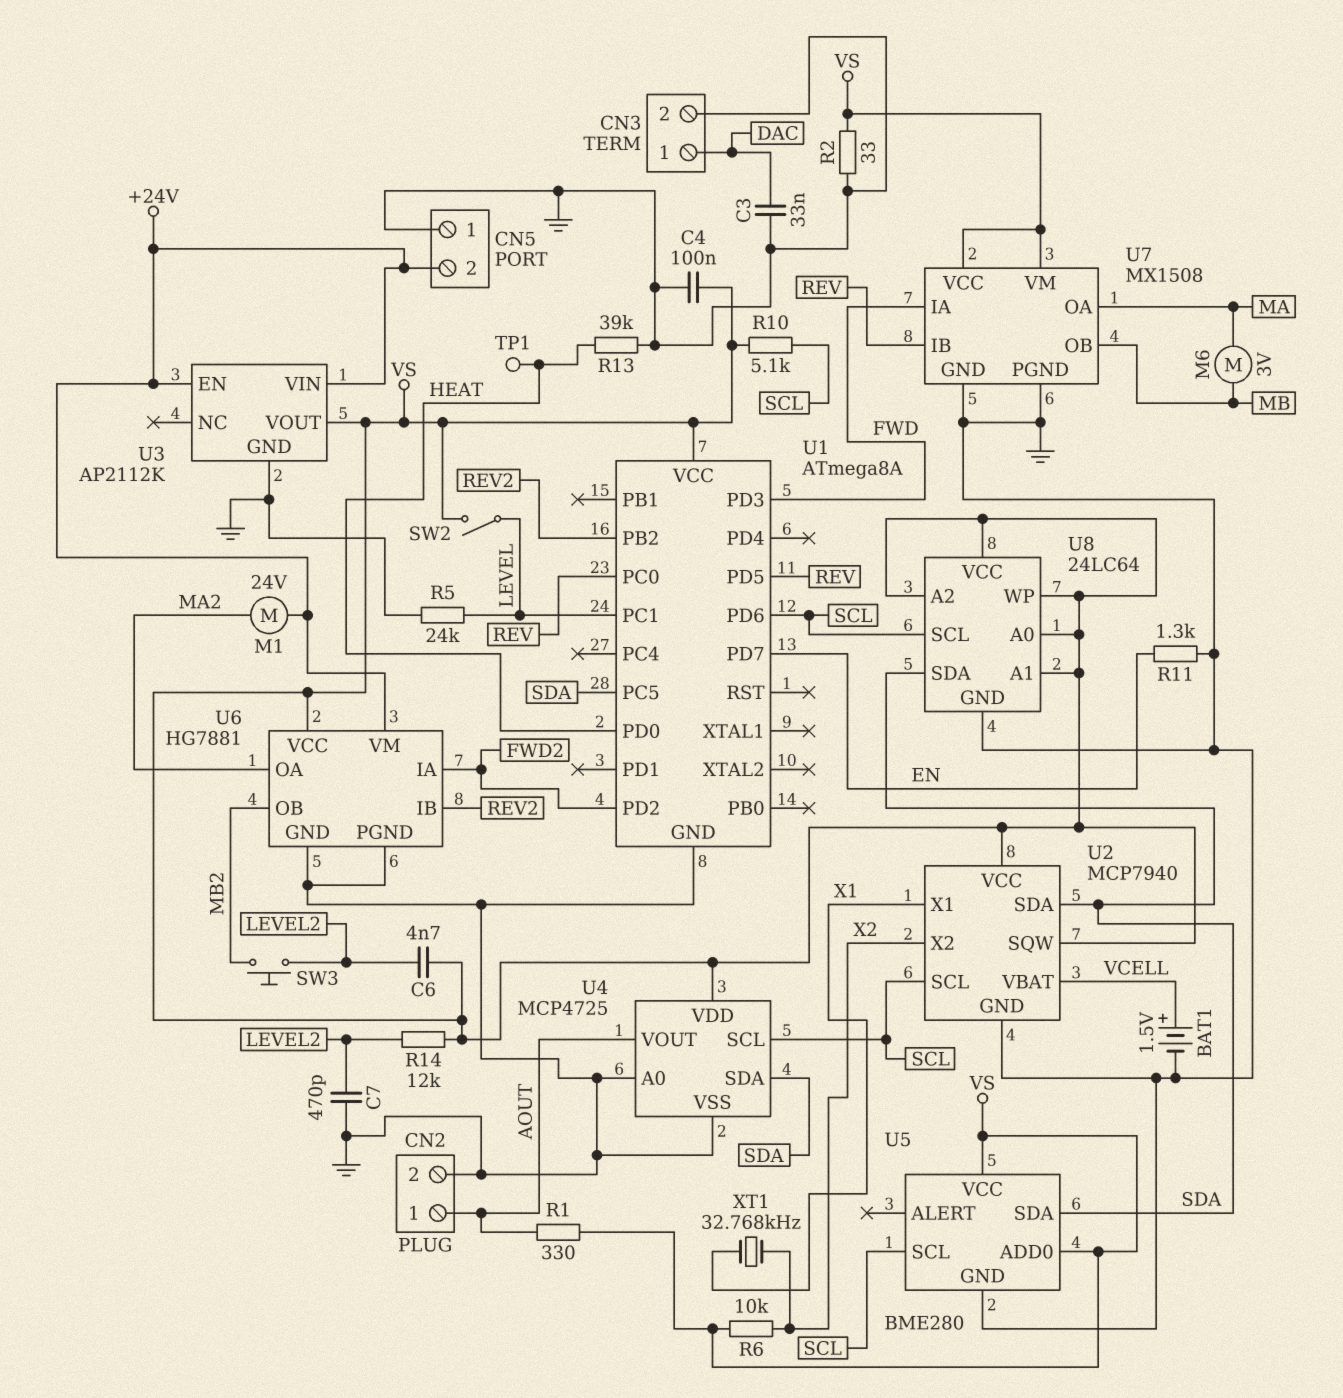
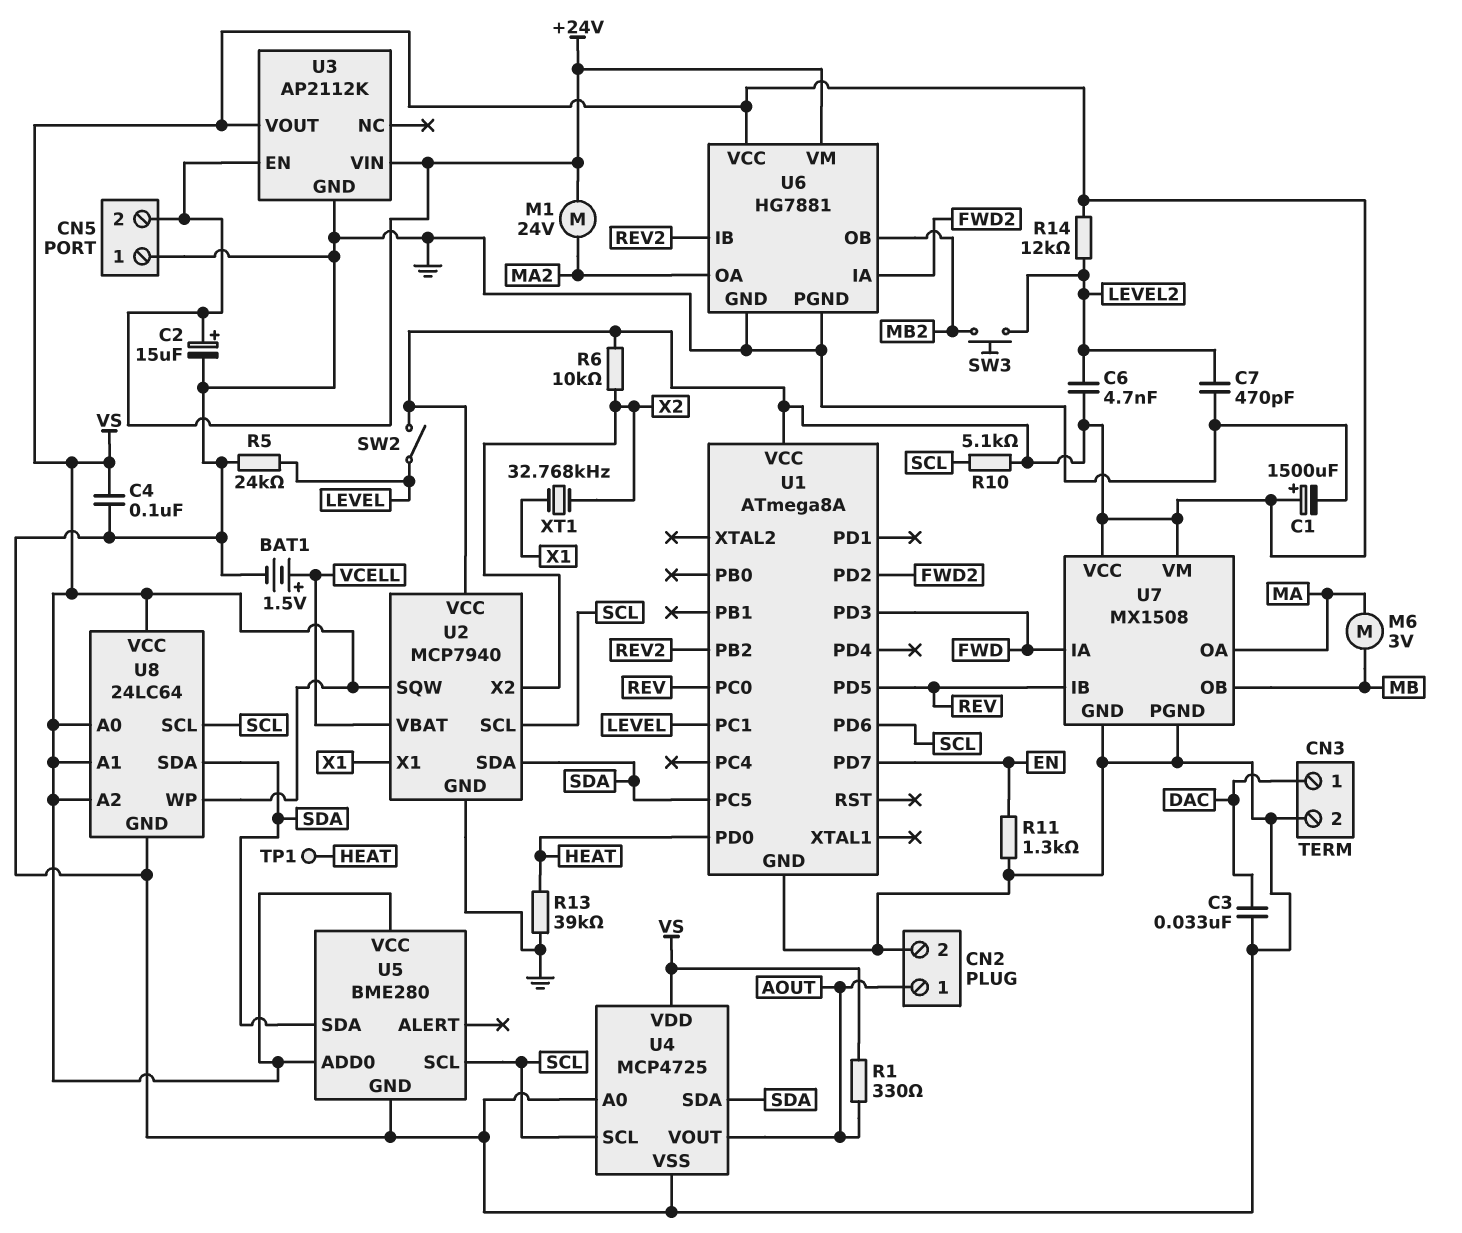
C1: none -> 1500uF (plus VS, minus GND)
C2: none -> 15uF (plus +24V, minus GND)
R2: 33 (GND, VS) -> none

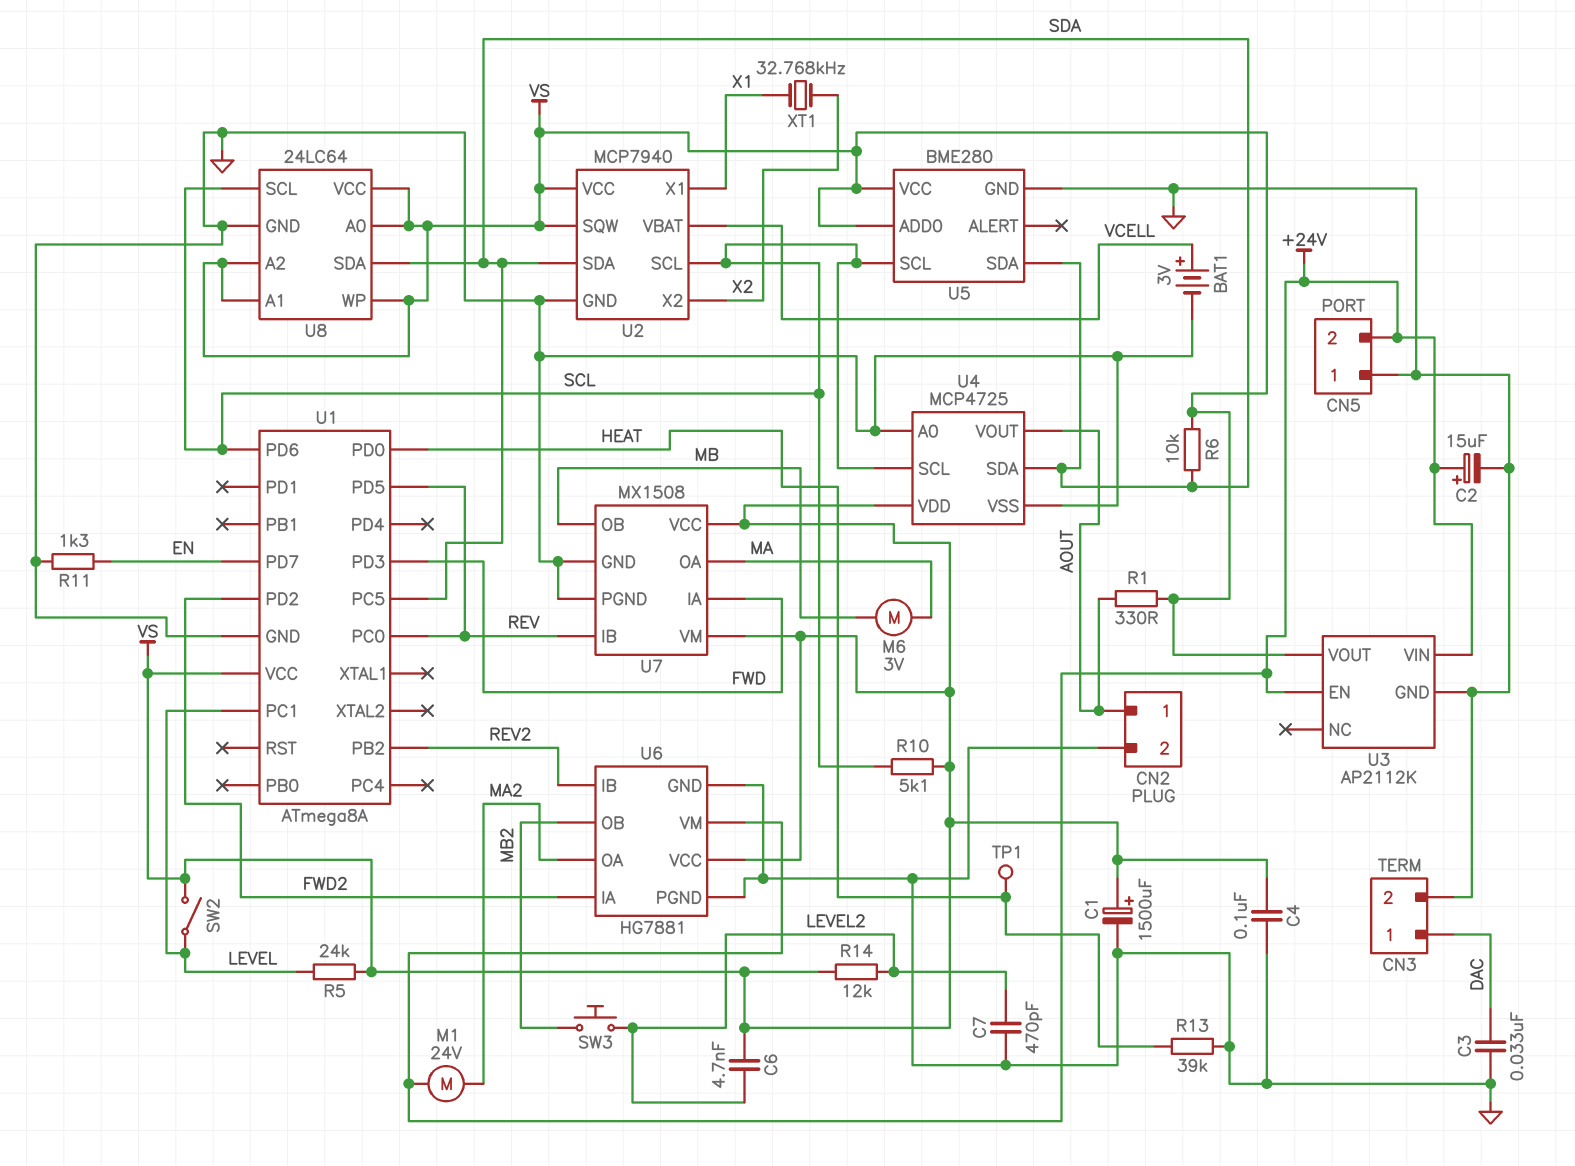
BAT1: 1.5V (plus VCELL, minus GND) -> 3V (plus VCELL, minus GND)
R5: 24k (GND, LEVEL) -> 24k (LEVEL, VS)
R6: 10k (VS, X2) -> 10k (SDA, VS)

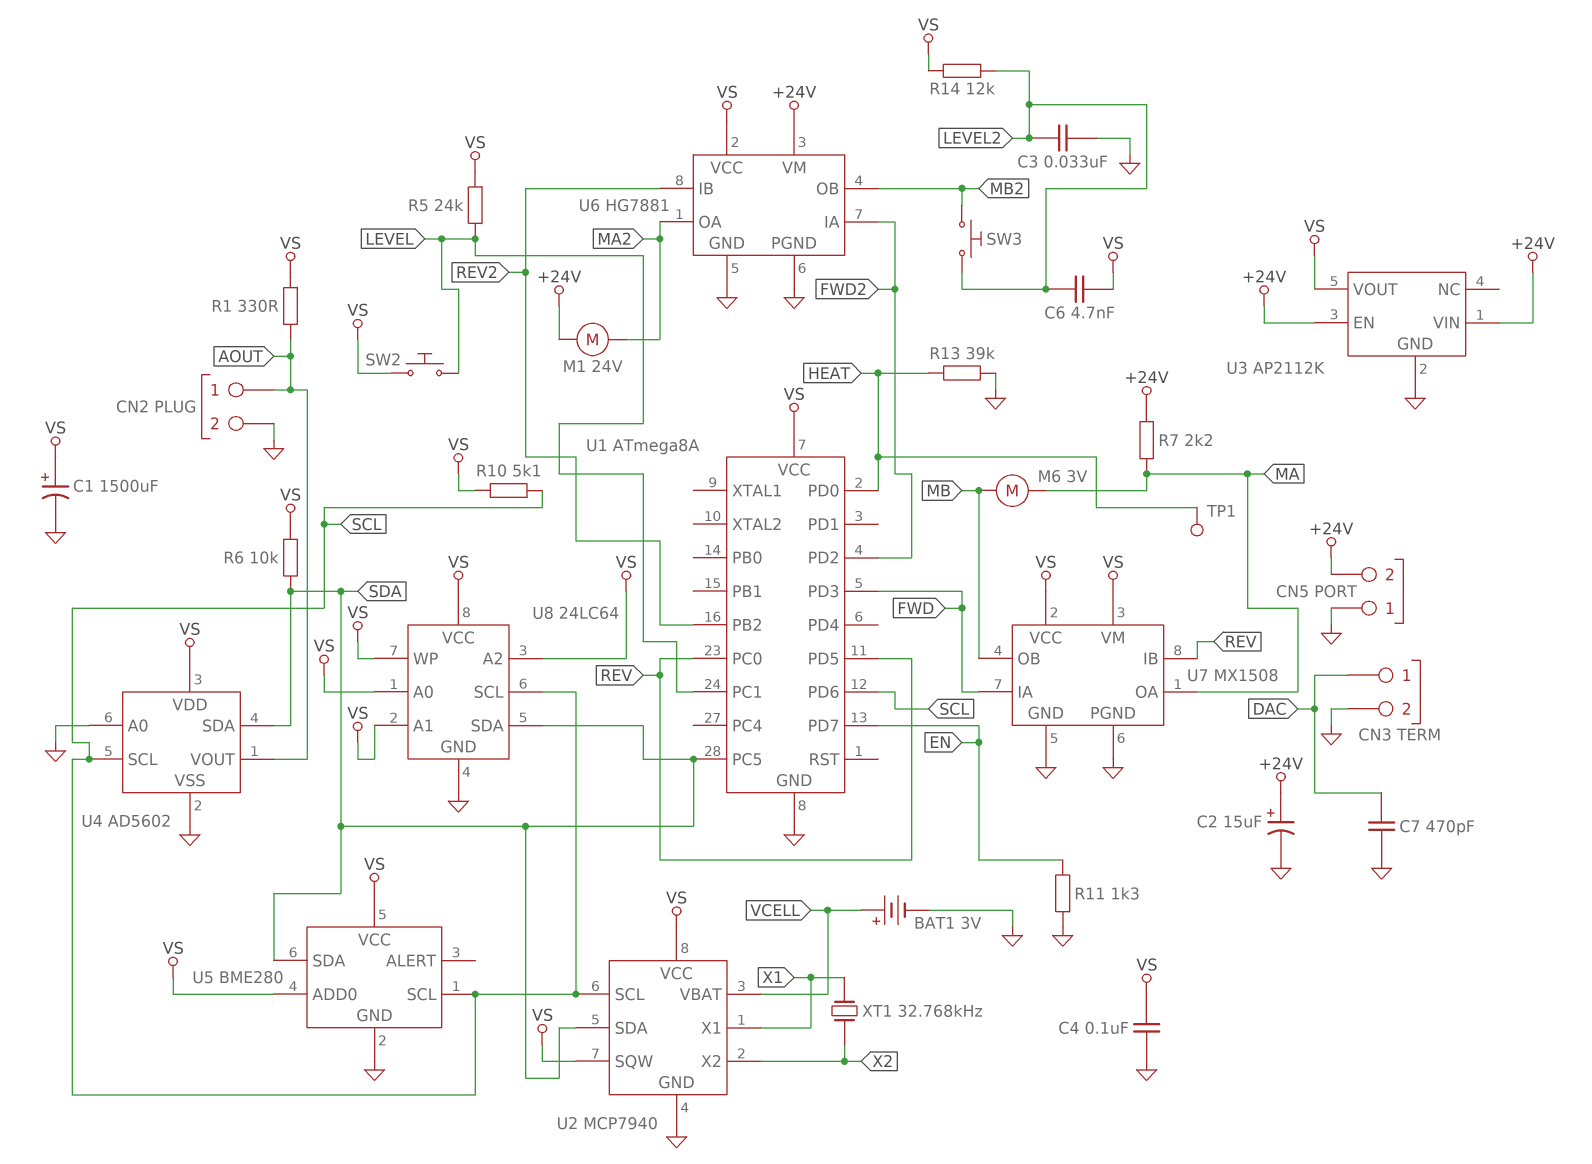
C3: 33nF (DAC, GND) -> 33nF (GND, LEVEL2)
C7: 470pF (GND, LEVEL2) -> 470pF (DAC, GND)
R7: none -> 2.2k (+24V, MA)
SW2: switch (LEVEL, VS) -> button (LEVEL, VS)
U4: MCP4725 -> AD5602

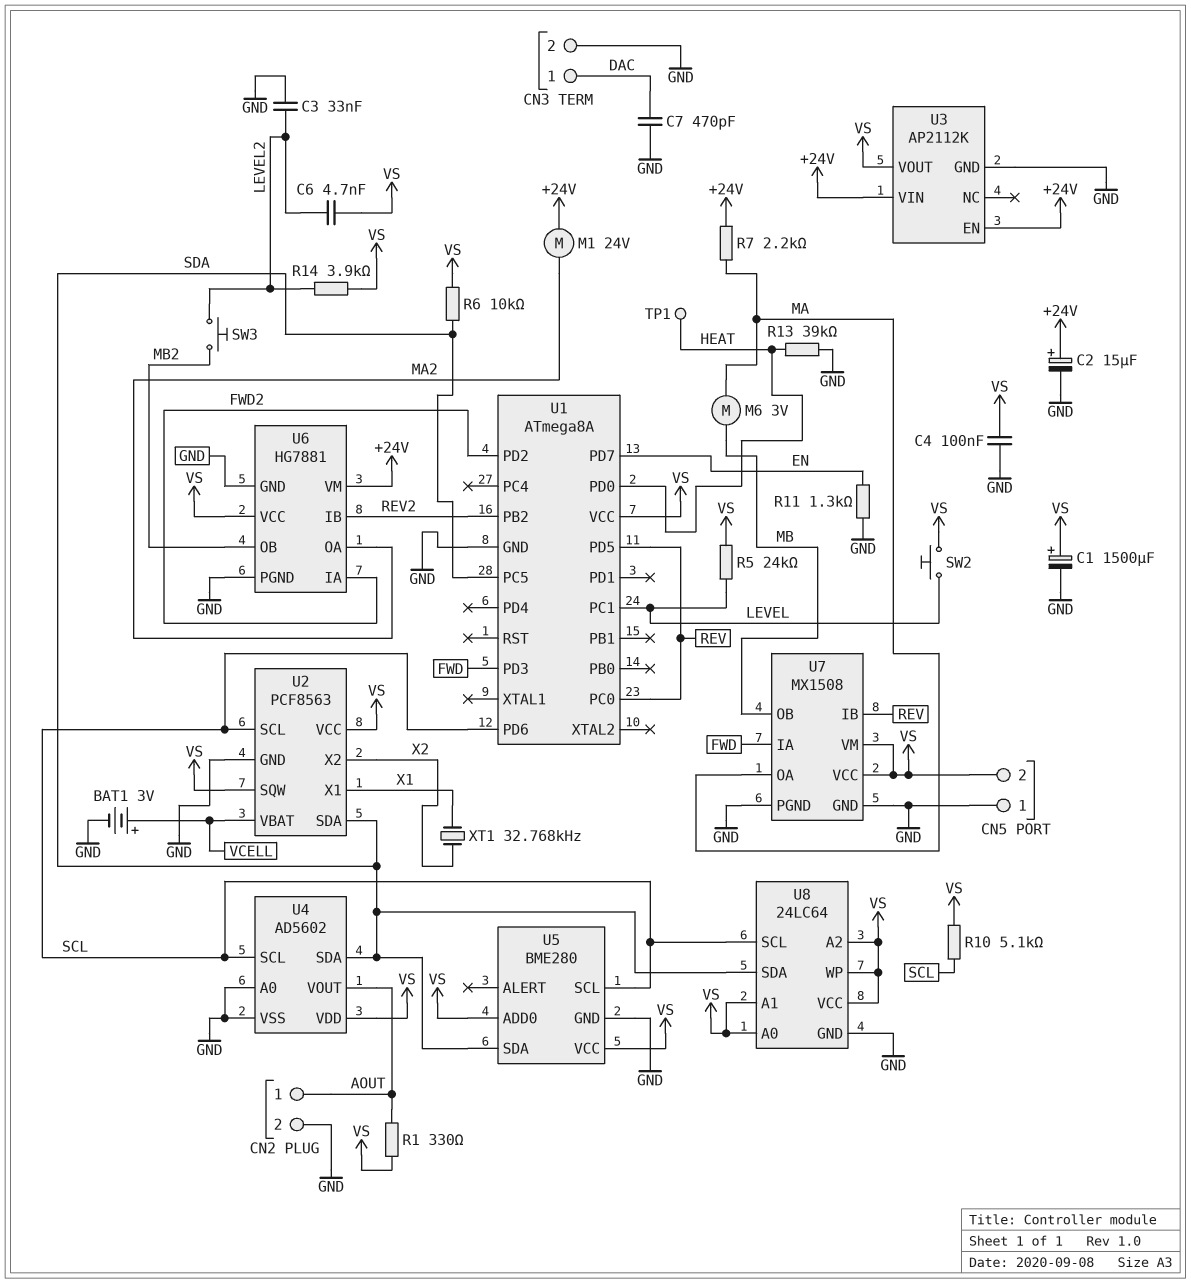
CN5 pin 2: +24V -> VS
R14: 12k (LEVEL2, VS) -> 3.9k (LEVEL2, VS)
U2: MCP7940 -> PCF8563

